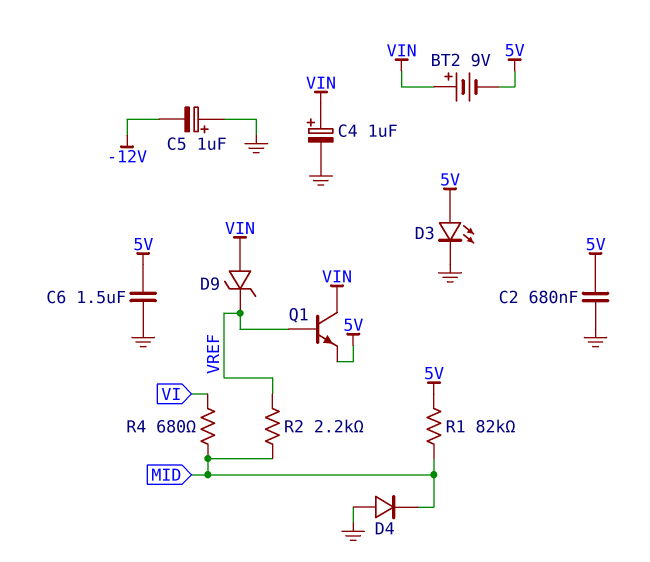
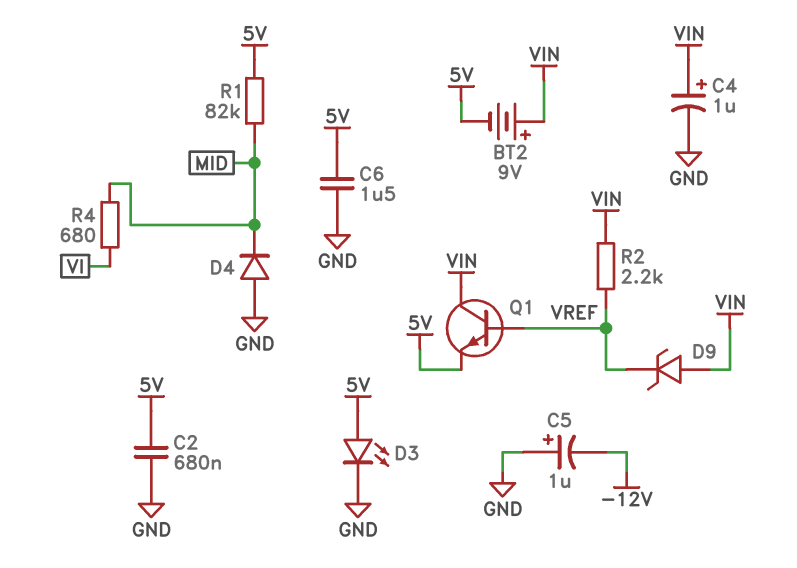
R2: 2.2k (MID, VREF) -> 2.2k (VIN, VREF)

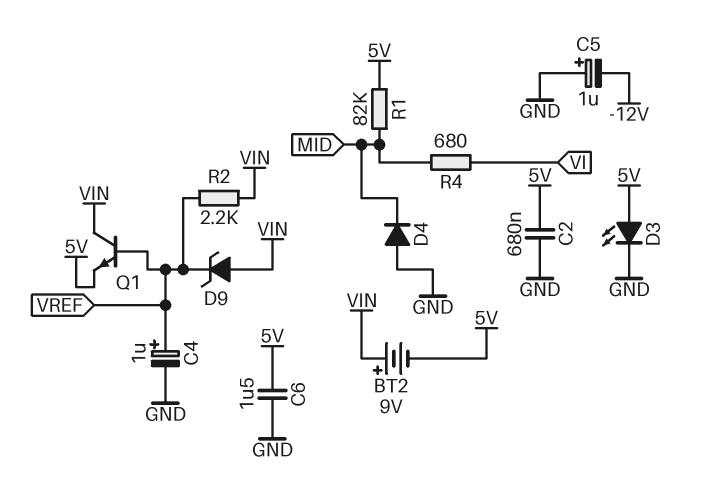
C4: 1uF (plus VIN, minus GND) -> 1uF (plus VREF, minus GND)

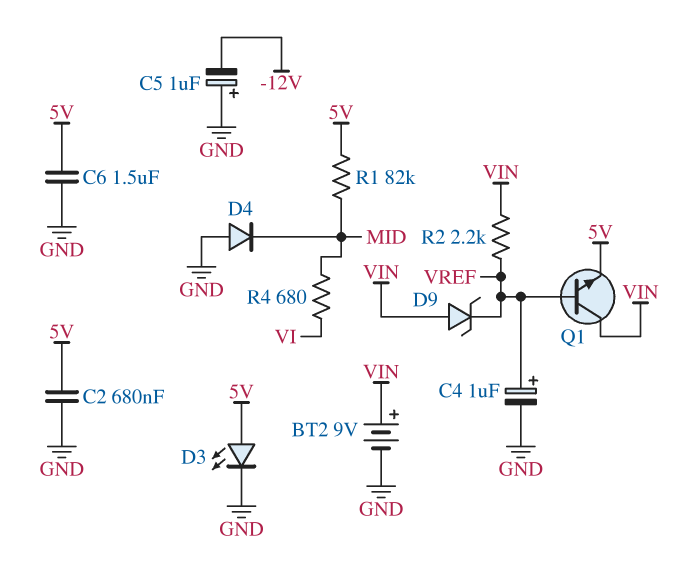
BT2: 9V (plus VIN, minus 5V) -> 9V (plus VIN, minus GND)

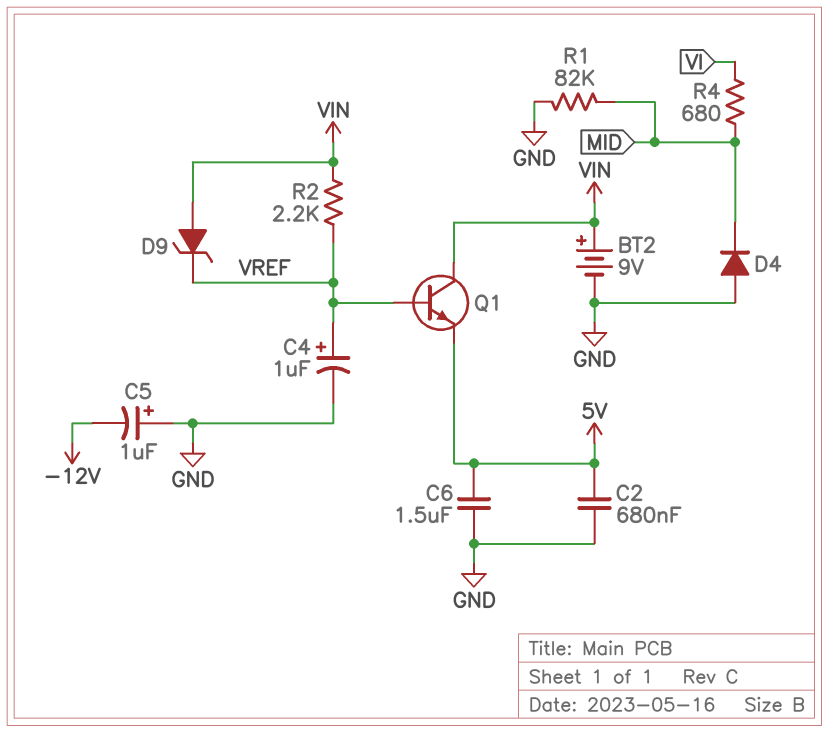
D3: LED (A 5V, K GND) -> none
R1: 82k (5V, MID) -> 82k (GND, MID)

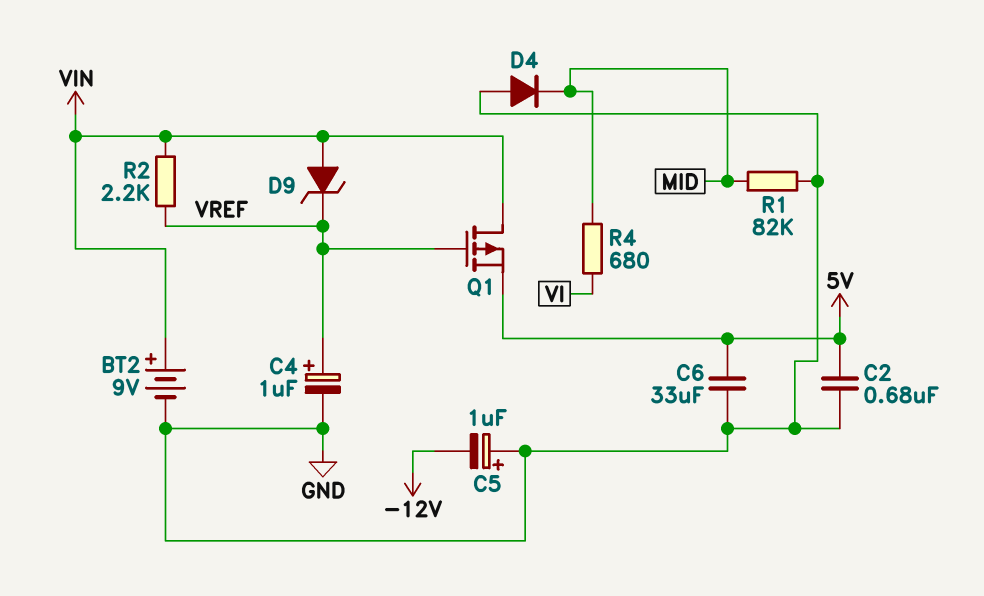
C6: 1.5uF (5V, GND) -> 33uF (5V, GND)
Q1: NPN (B VREF, C VIN, E 5V) -> PMOS (G VREF, D VIN, S 5V)

